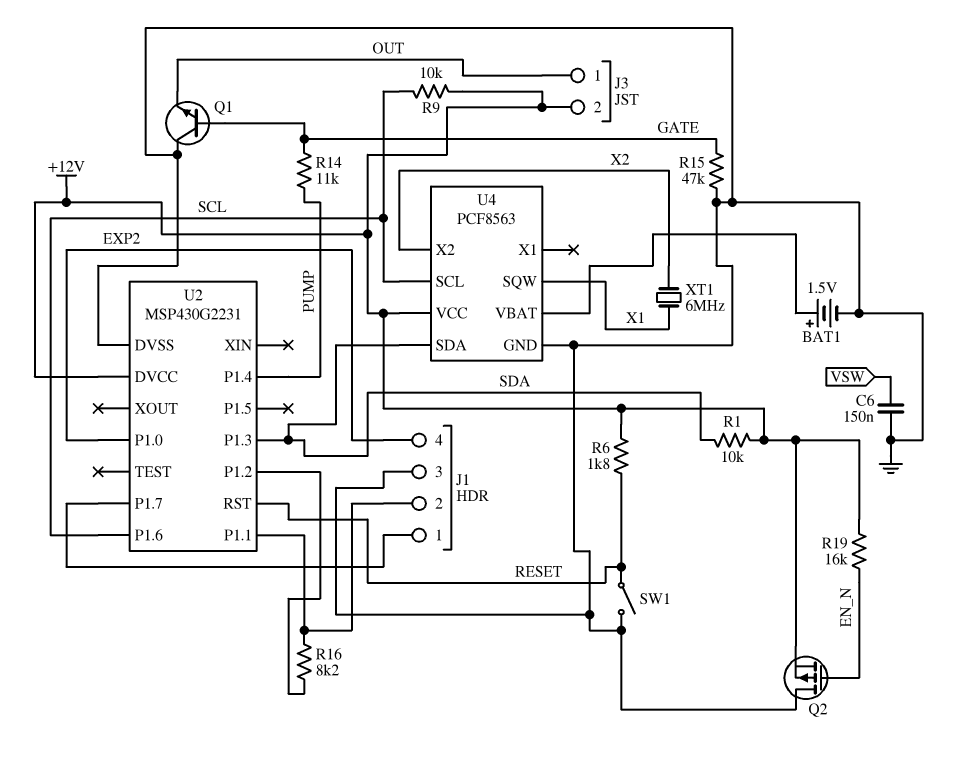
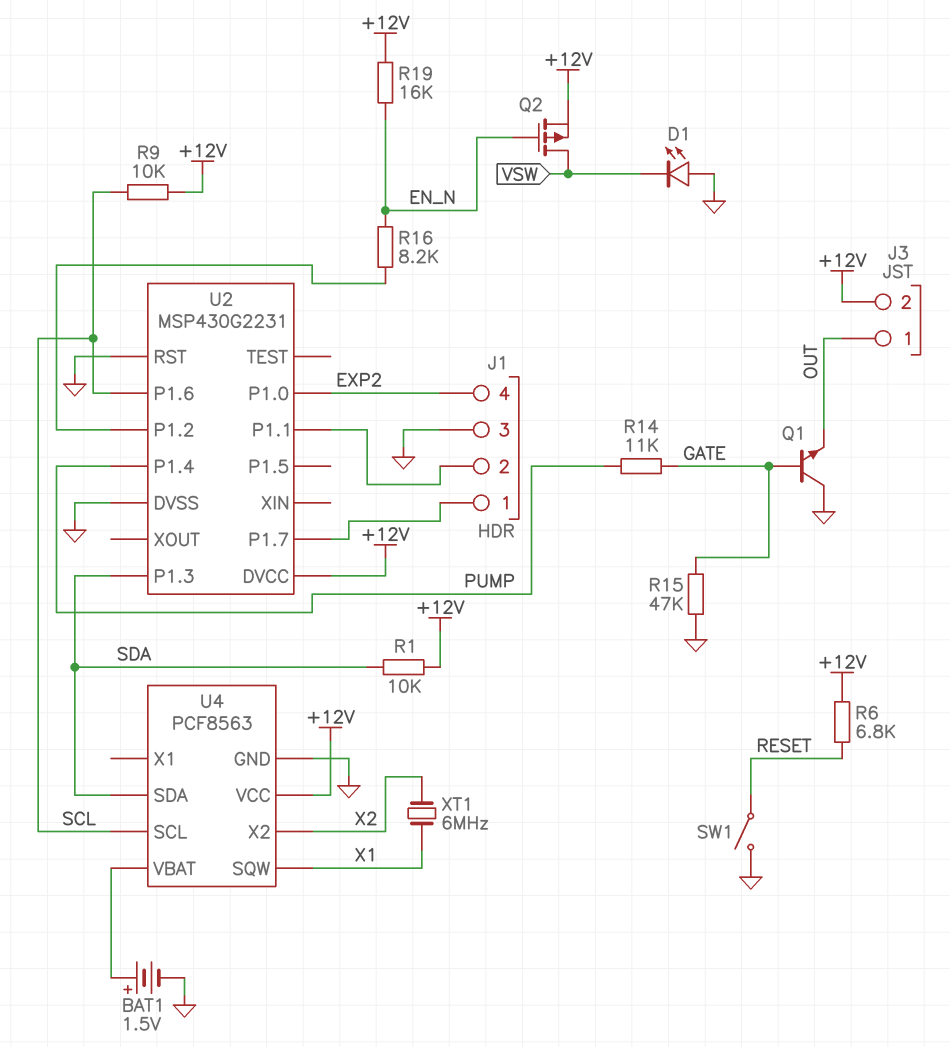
C6: 150nF (GND, VSW) -> none
D1: none -> LED (A GND, K VSW)
Q2: PMOS (G EN_N, D GND, S +12V) -> PMOS (G EN_N, D VSW, S +12V)
R6: 1.8k (+12V, RESET) -> 6.8k (+12V, RESET)
R16: 8.2k (J1/2, U2/P1.2) -> 8.2k (EN_N, U2/P1.2)
U2 pin RST: RESET -> GND

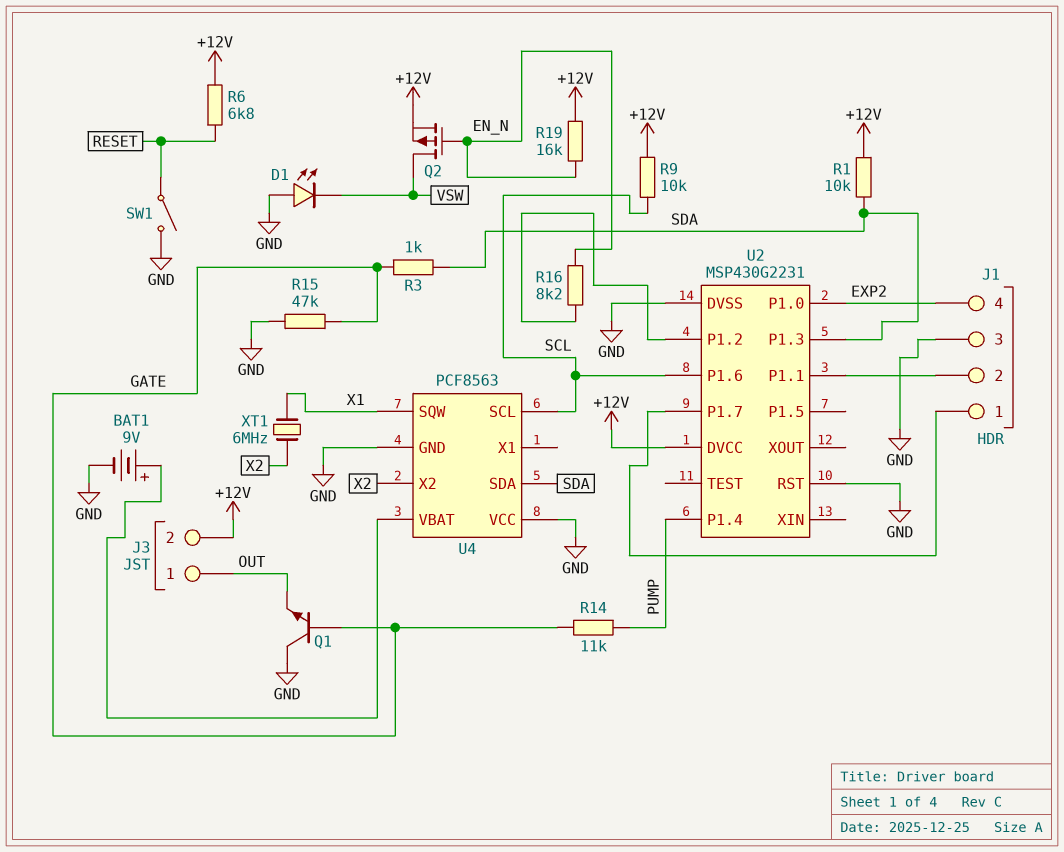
BAT1: 1.5V (plus U4/VBAT, minus GND) -> 9V (plus U4/VBAT, minus GND)
R3: none -> 1k (GATE, SDA)
U4 pin VCC: +12V -> GND

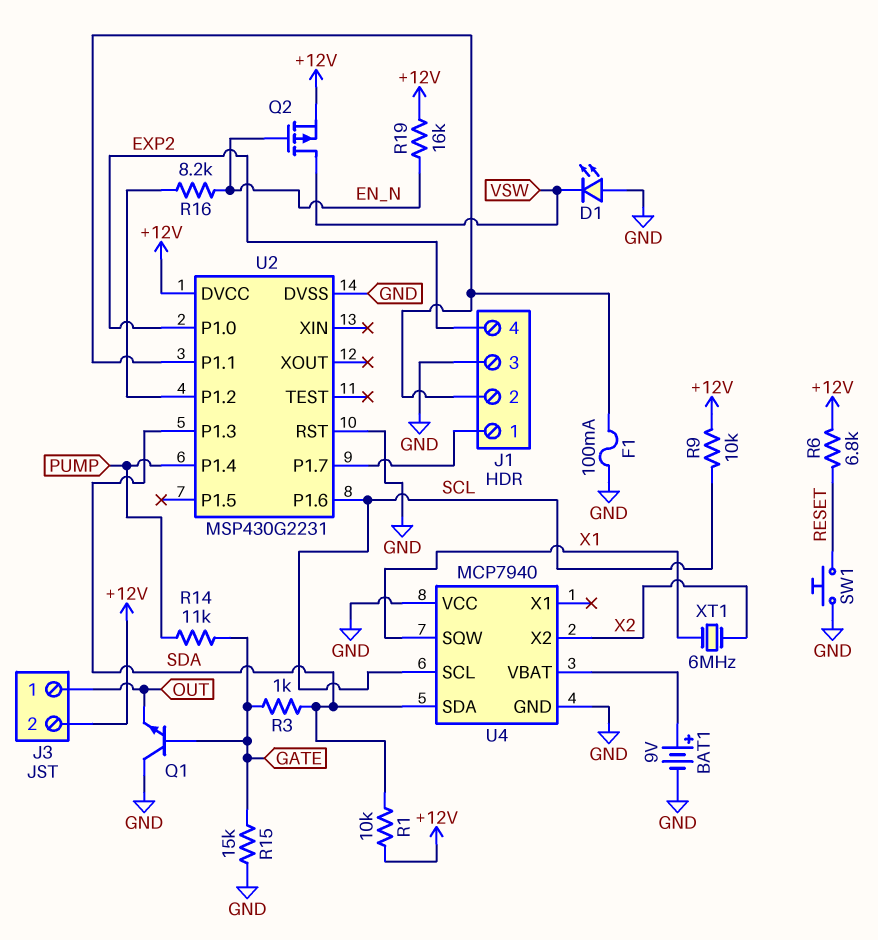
F1: none -> 100mA (GND, J1/2)
R15: 47k (GATE, GND) -> 15k (GATE, GND)
SW1: switch (GND, RESET) -> button (GND, RESET)
U4: PCF8563 -> MCP7940

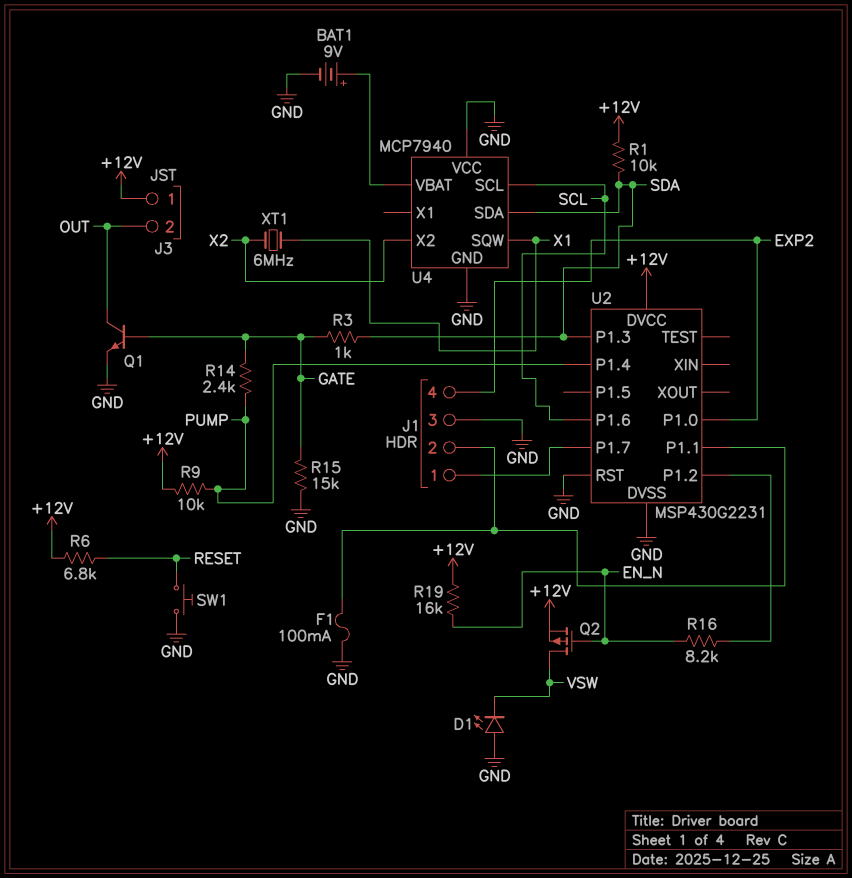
J3 pin 1: OUT -> +12V
J3 pin 2: +12V -> OUT
Q1: NPN (B GATE, C GND, E OUT) -> NPN (B GATE, C OUT, E GND)
R9: 10k (+12V, SCL) -> 10k (+12V, PUMP)
R14: 11k (GATE, PUMP) -> 2.4k (GATE, PUMP)

